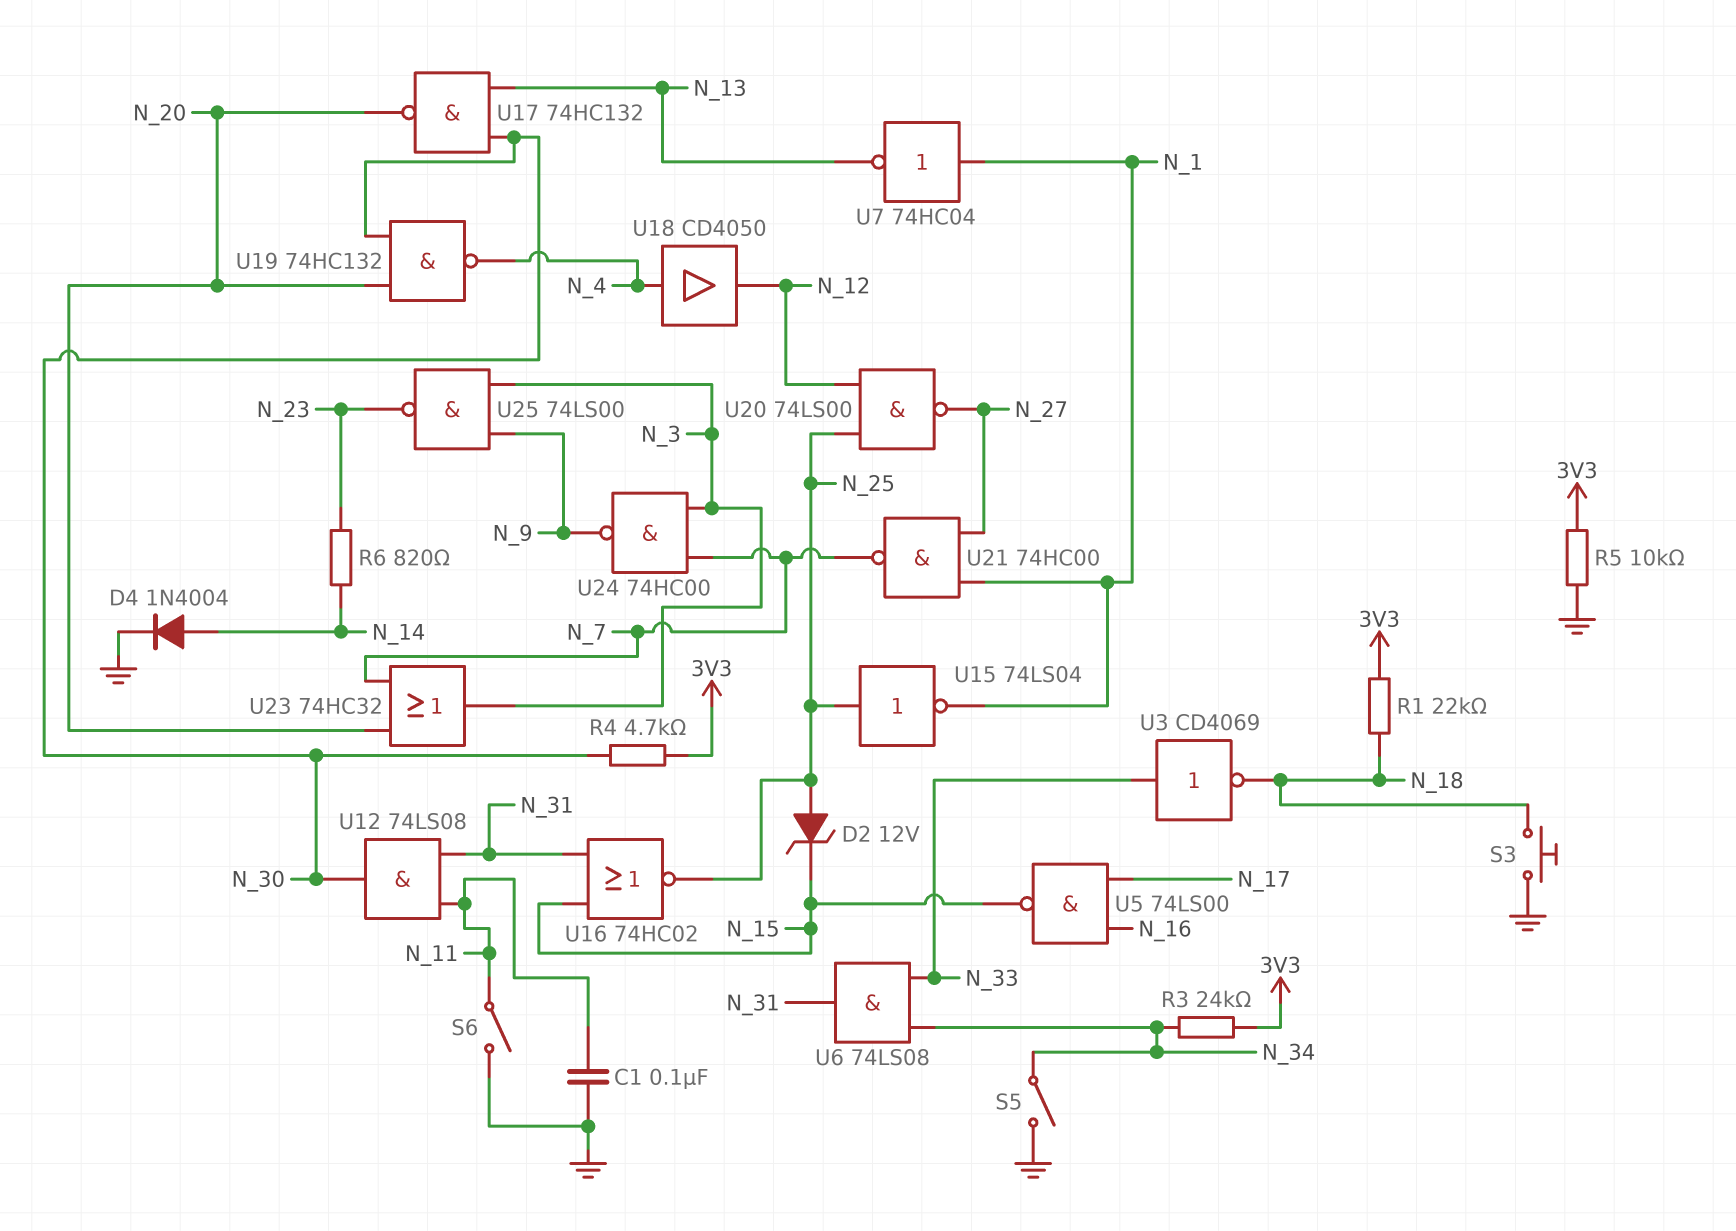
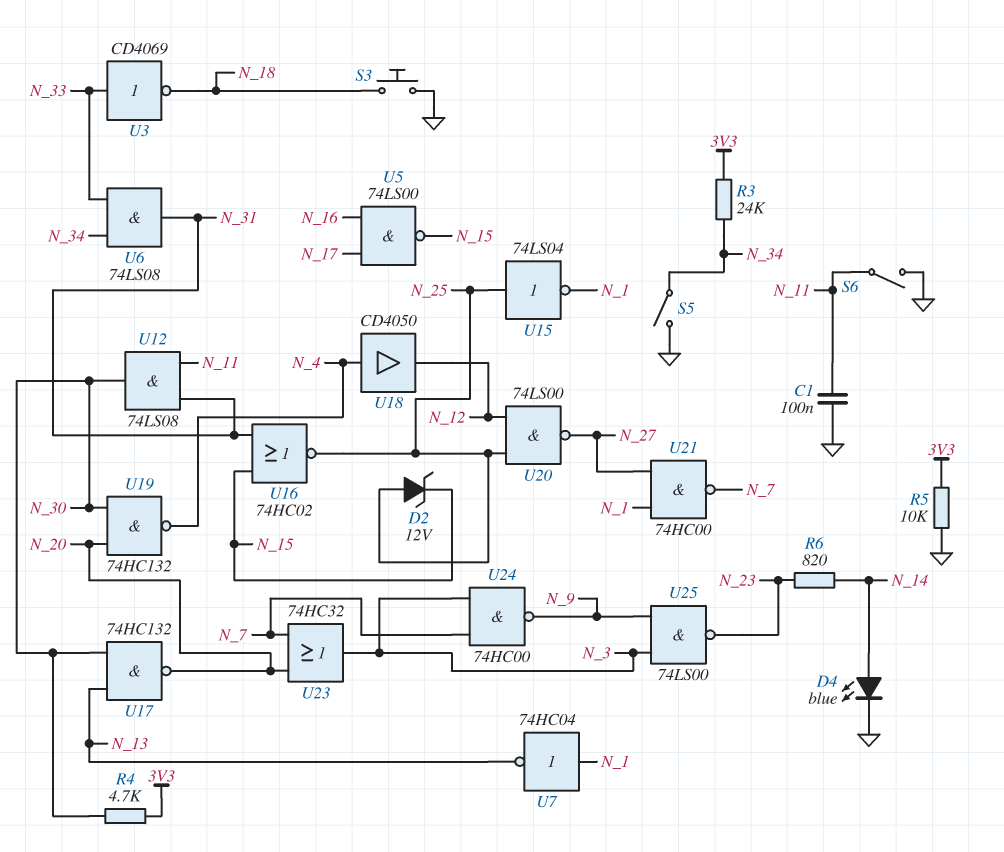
D4: diode 1N4004 (A N_14, K GND) -> LED blue (A N_14, K GND)
R1: 22k (3V3, N_18) -> none

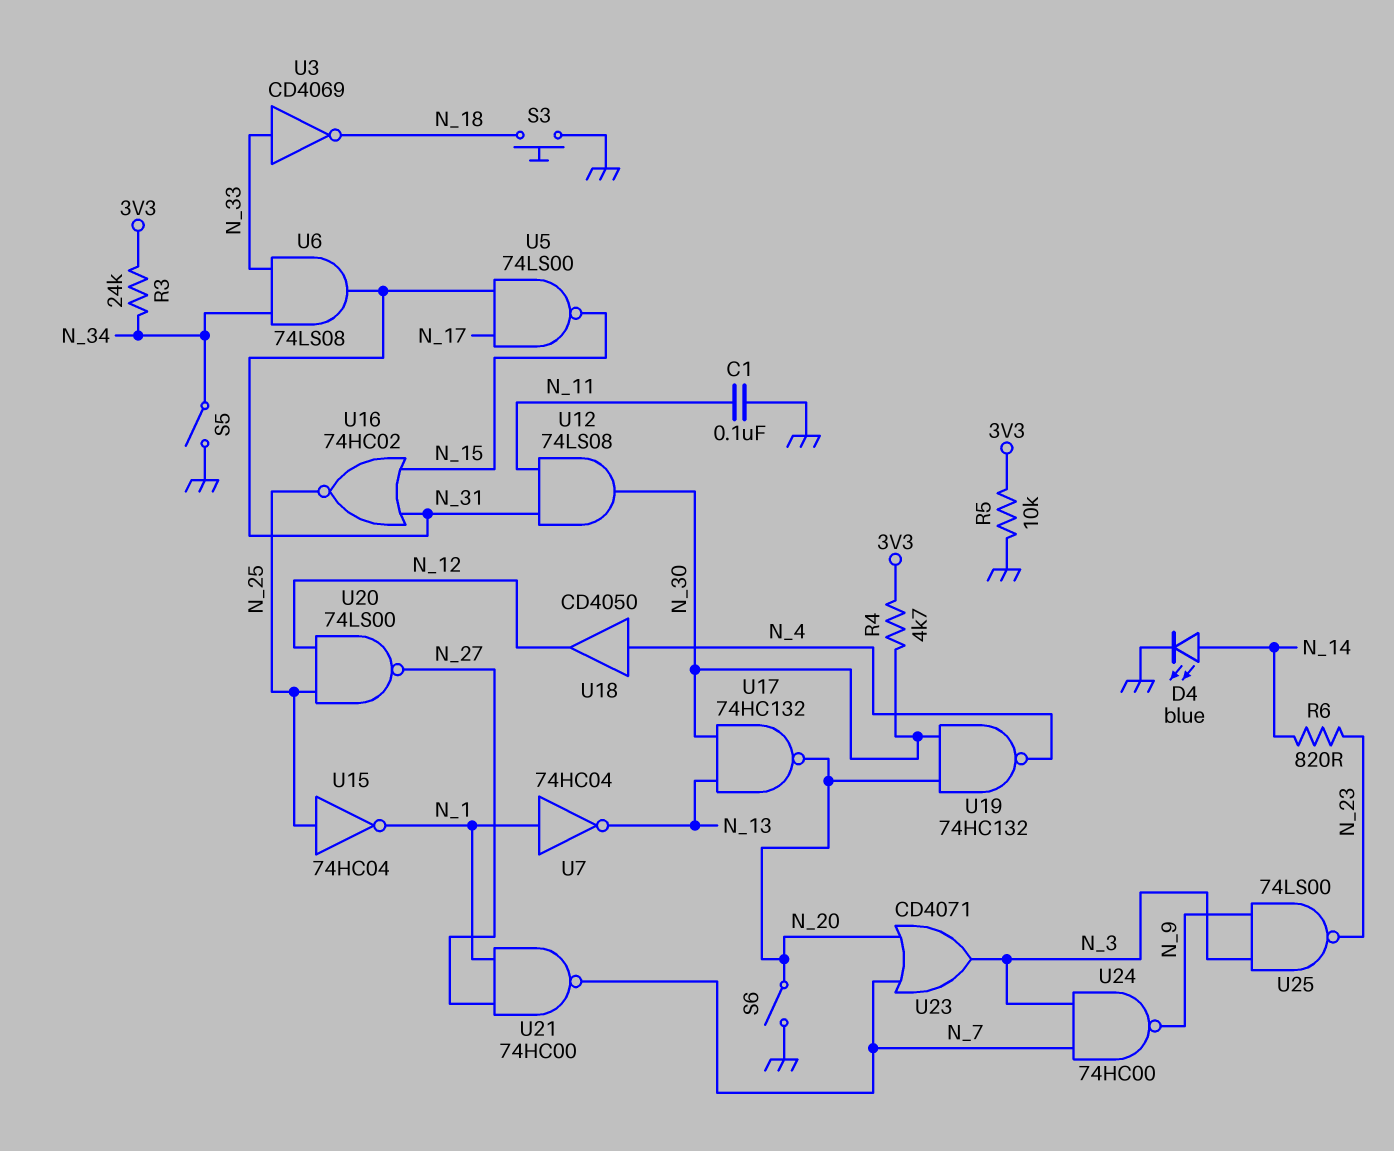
D2: zener 12V (A N_25, K N_15) -> none
S6: switch (GND, N_11) -> switch (GND, N_20)
U5: NAND 74LS00 (in N_16, in N_17, out N_15) -> NAND 74LS00 (in N_17, in N_31, out N_15)
U15: NOT 74LS04 (in N_25, out N_1) -> NOT 74HC04 (in N_25, out N_1)
U23: OR 74HC32 (in N_7, in N_20, out N_3) -> OR CD4071 (in N_7, in N_20, out N_3)

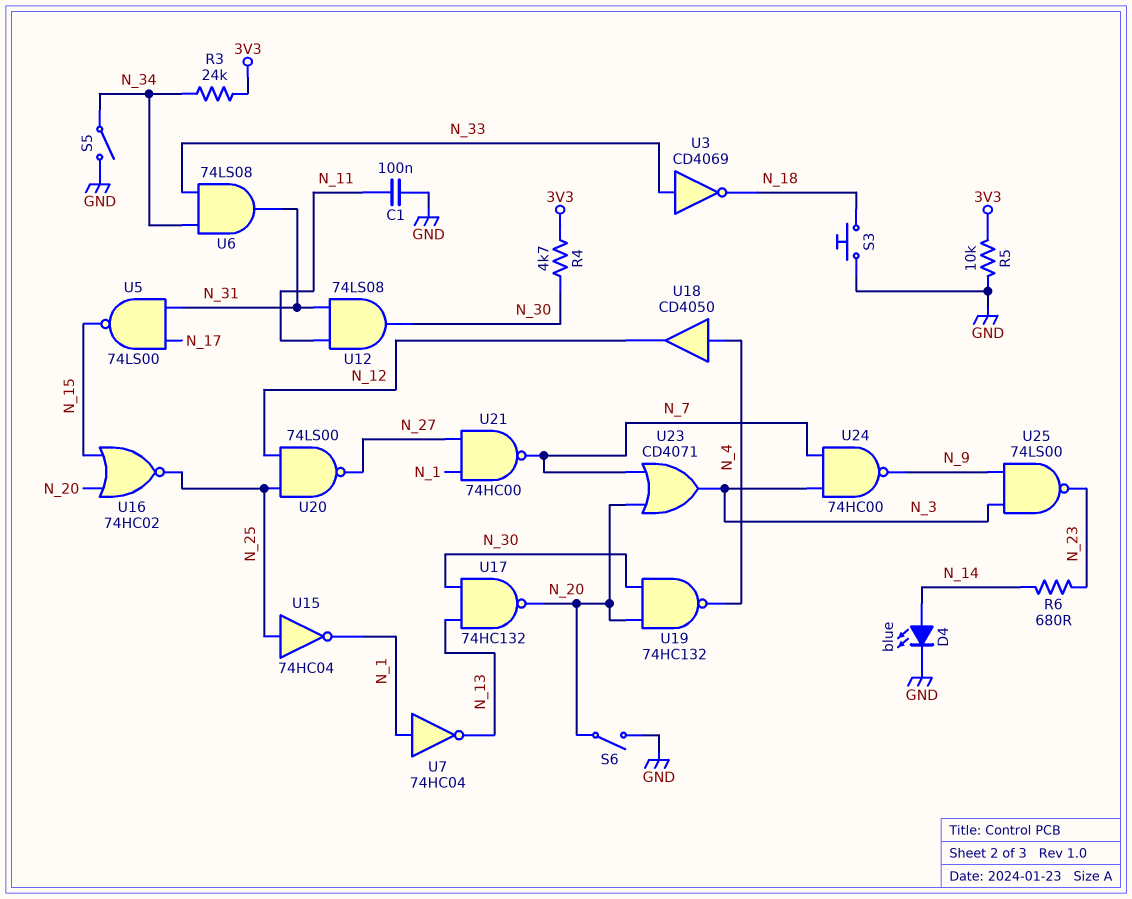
R6: 820 (N_14, N_23) -> 680 (N_14, N_23)
U16: NOR 74HC02 (in N_15, in N_31, out N_25) -> NOR 74HC02 (in N_15, in N_20, out N_25)

